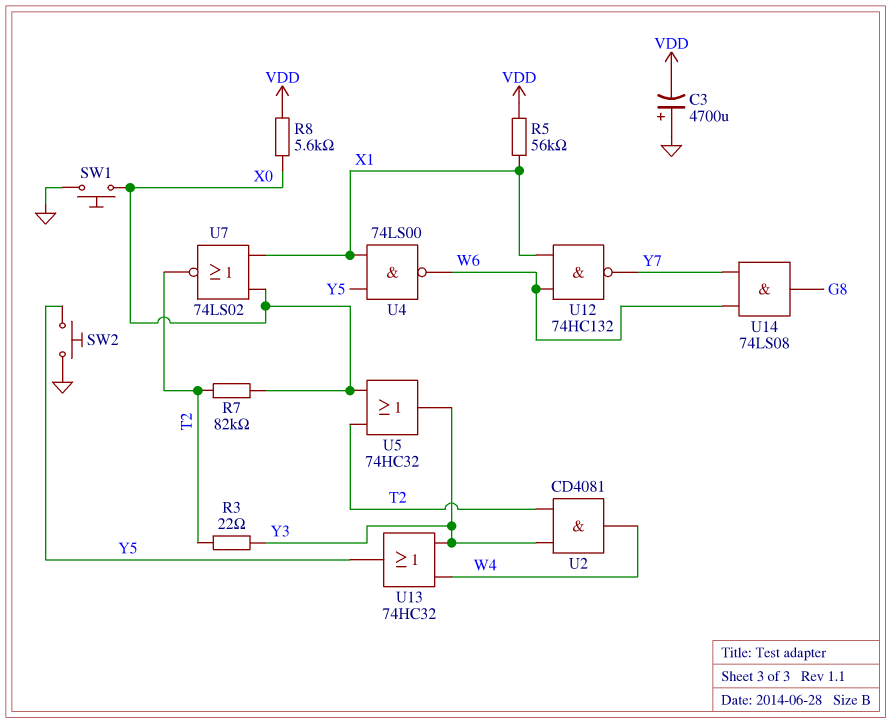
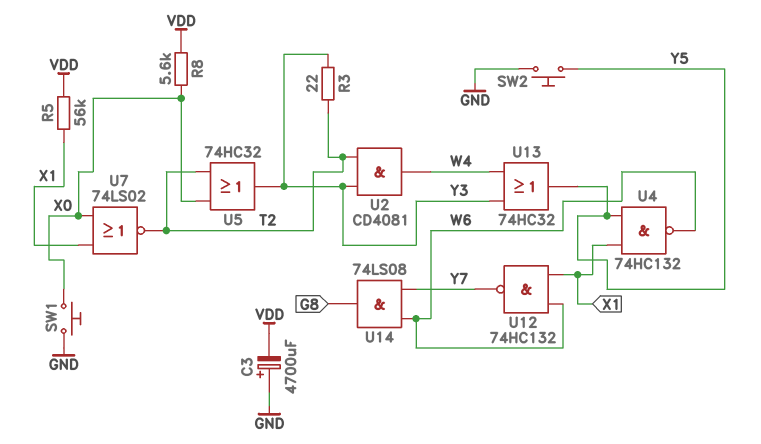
R7: 82k (T2, X0) -> none
U4: NAND 74LS00 (in X1, in Y5, out W6) -> NAND 74HC132 (in X1, in Y5, out W6)

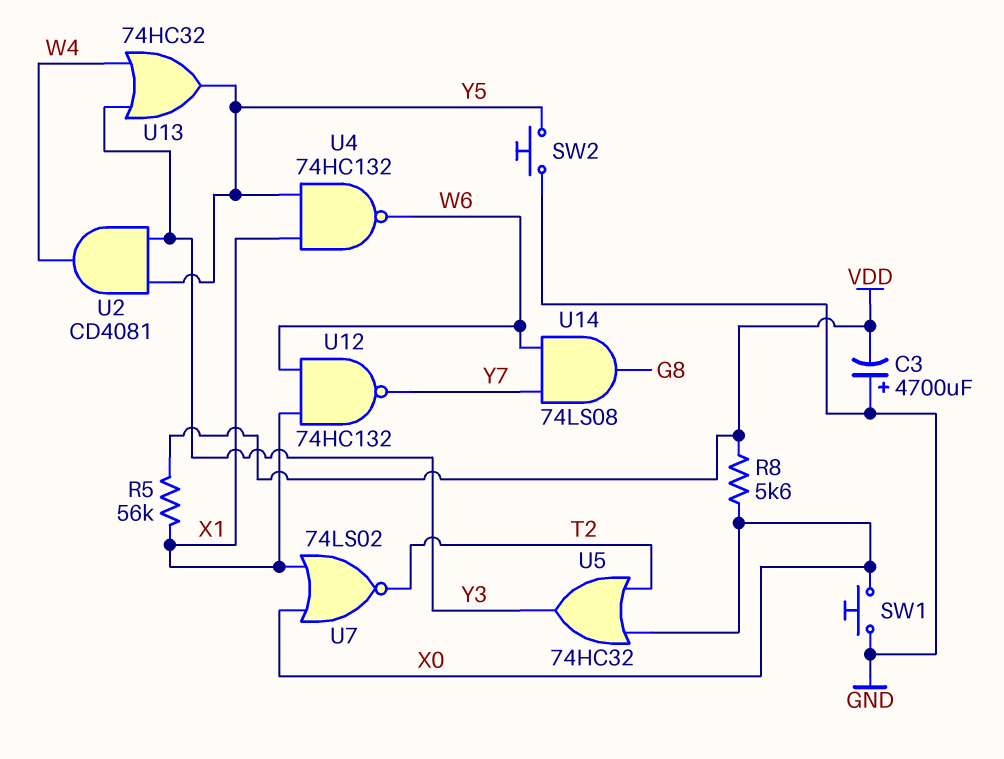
R3: 22 (T2, Y3) -> none
U2: AND CD4081 (in T2, in Y3, out W4) -> AND CD4081 (in Y3, in Y5, out W4)

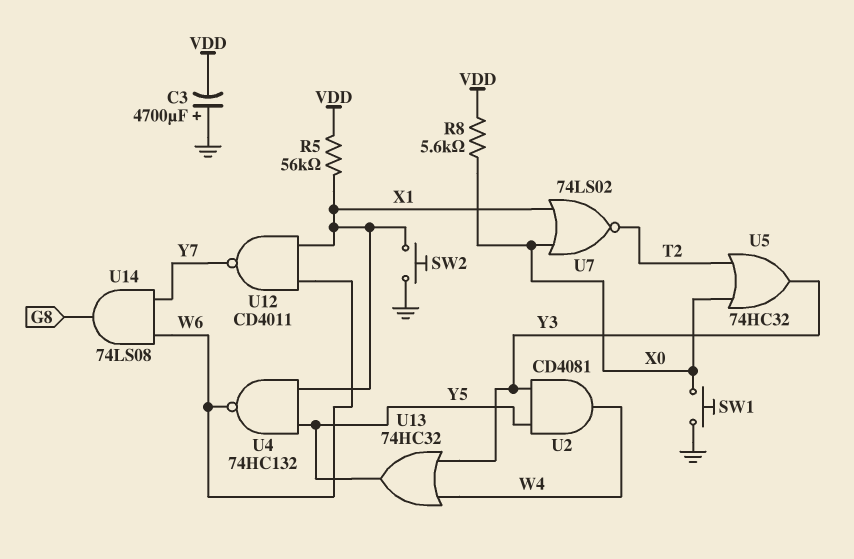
SW2: button (GND, Y5) -> button (GND, X1)
U12: NAND 74HC132 (in W6, in X1, out Y7) -> NAND CD4011 (in W6, in X1, out Y7)

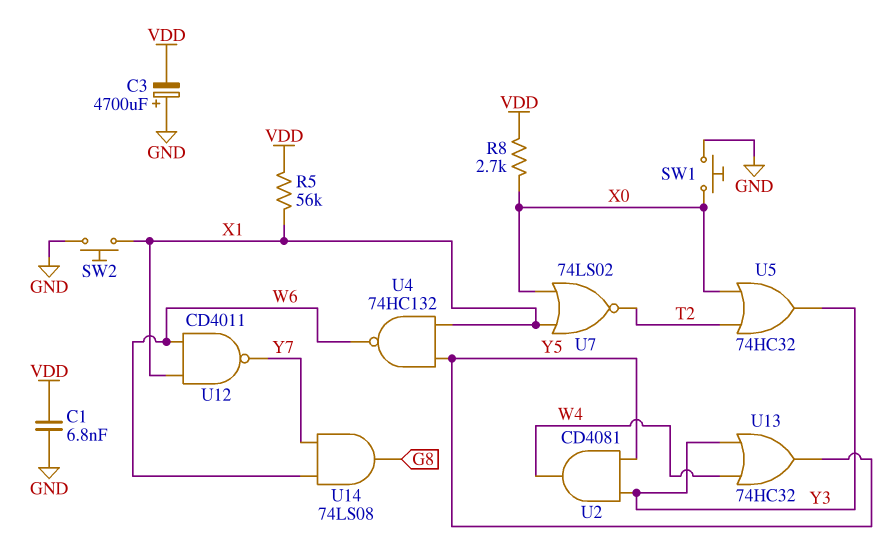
C1: none -> 6.8nF (GND, VDD)
R8: 5.6k (VDD, X0) -> 2.7k (VDD, X0)

